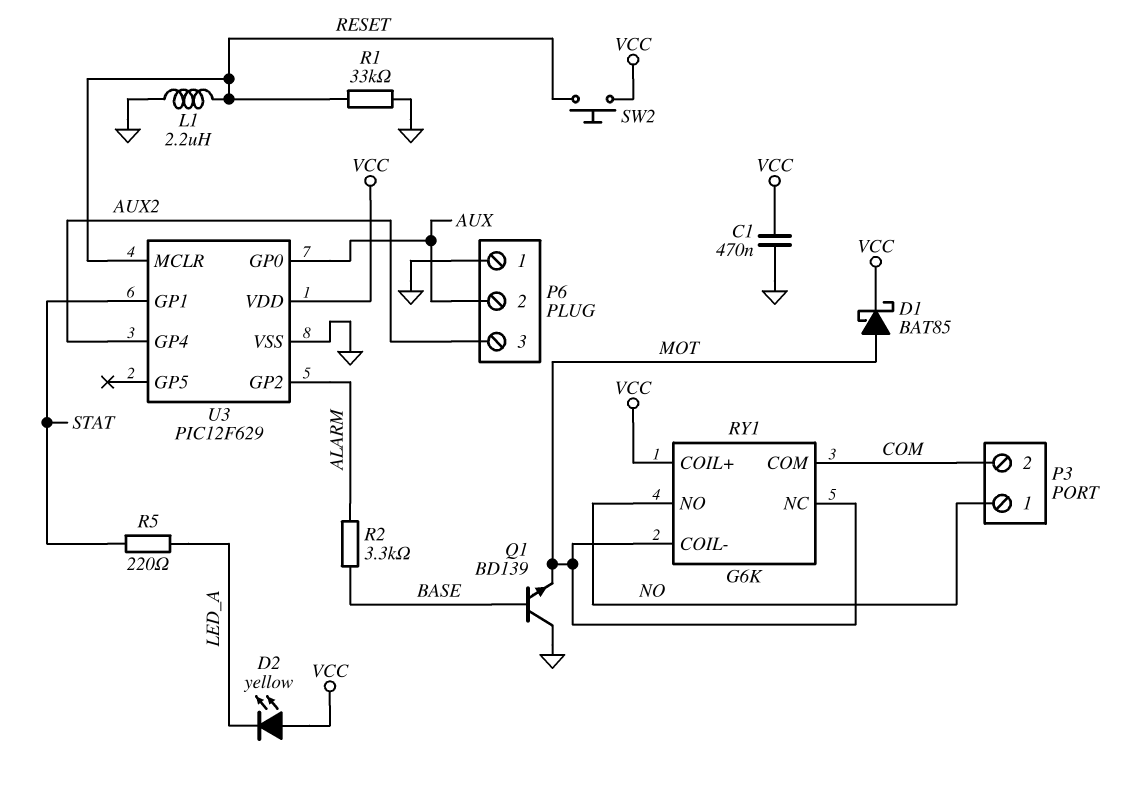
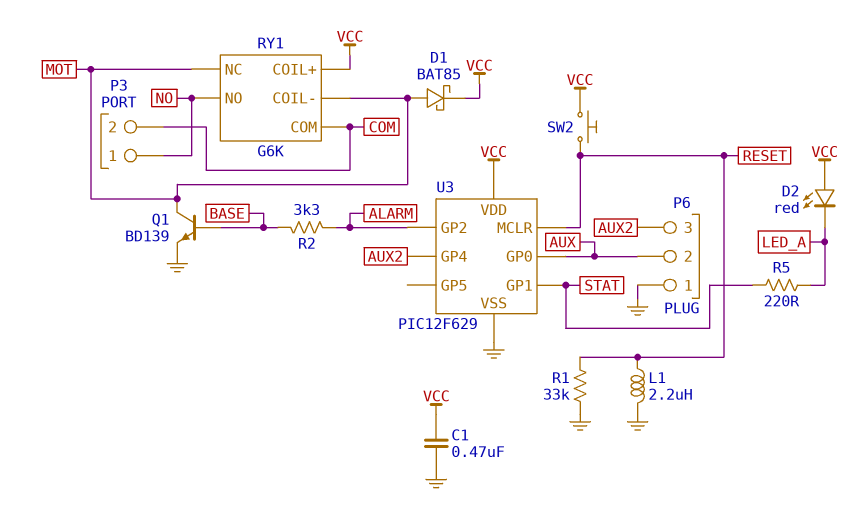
D2: LED yellow (A VCC, K LED_A) -> LED red (A VCC, K LED_A)
Q1: NPN BD139 (B BASE, C GND, E MOT) -> NPN BD139 (B BASE, C MOT, E GND)

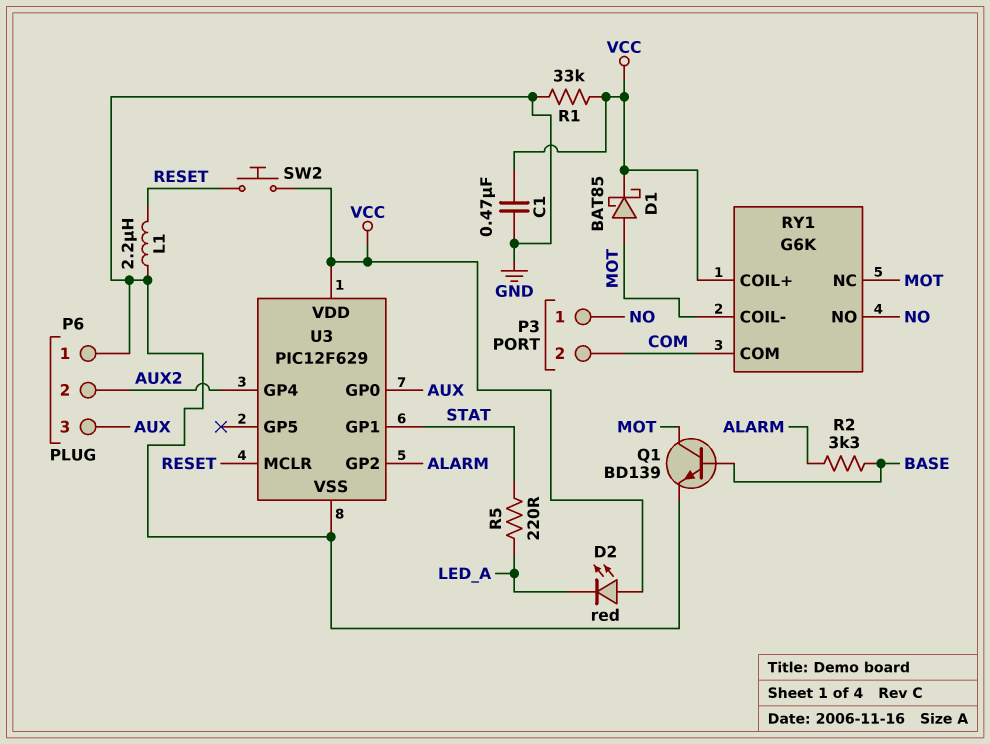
P6 pin 2: AUX -> AUX2
P6 pin 3: AUX2 -> AUX
R1: 33k (GND, RESET) -> 33k (GND, VCC)

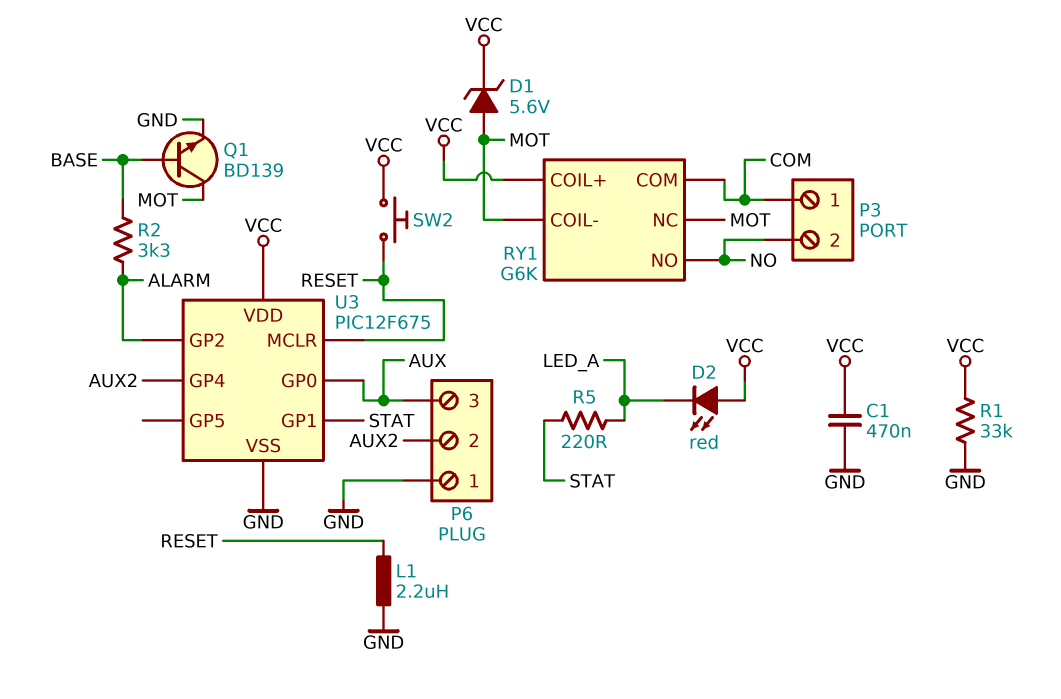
D1: schottky BAT85 (A MOT, K VCC) -> zener 5.6V (A MOT, K VCC)
P3 pin 1: NO -> COM
P3 pin 2: COM -> NO
U3: PIC12F629 -> PIC12F675

